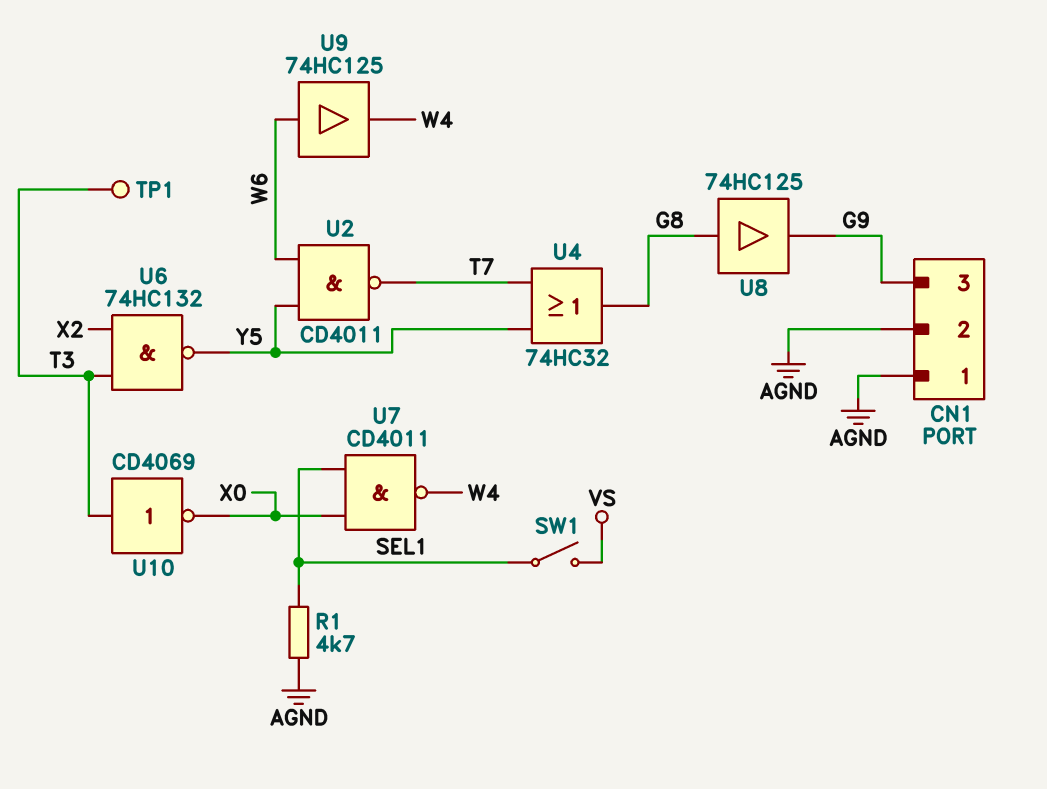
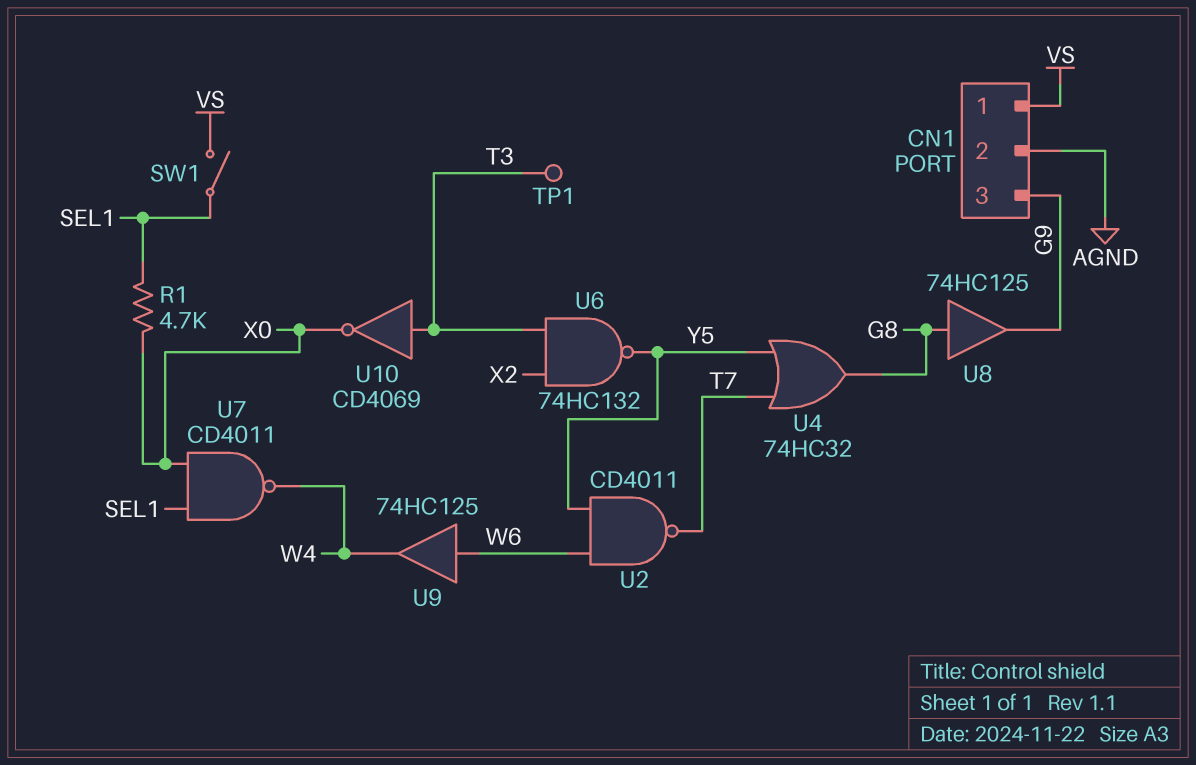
CN1 pin 1: AGND -> VS
R1: 4.7k (AGND, SEL1) -> 4.7k (SEL1, X0)

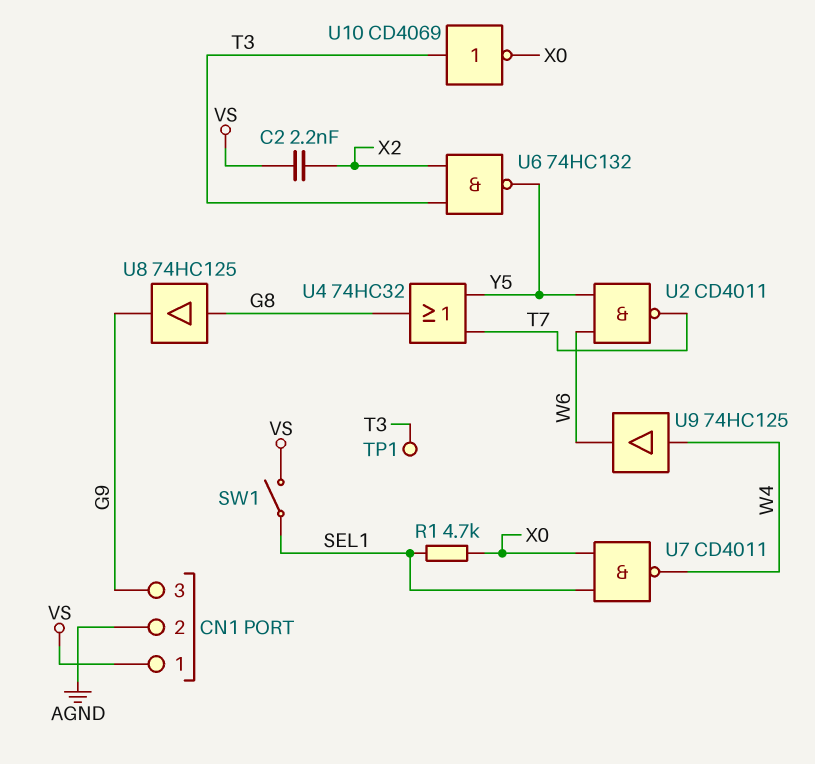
C2: none -> 2.2nF (VS, X2)
U9: buffer 74HC125 (in W6, out W4) -> buffer 74HC125 (in W4, out W6)

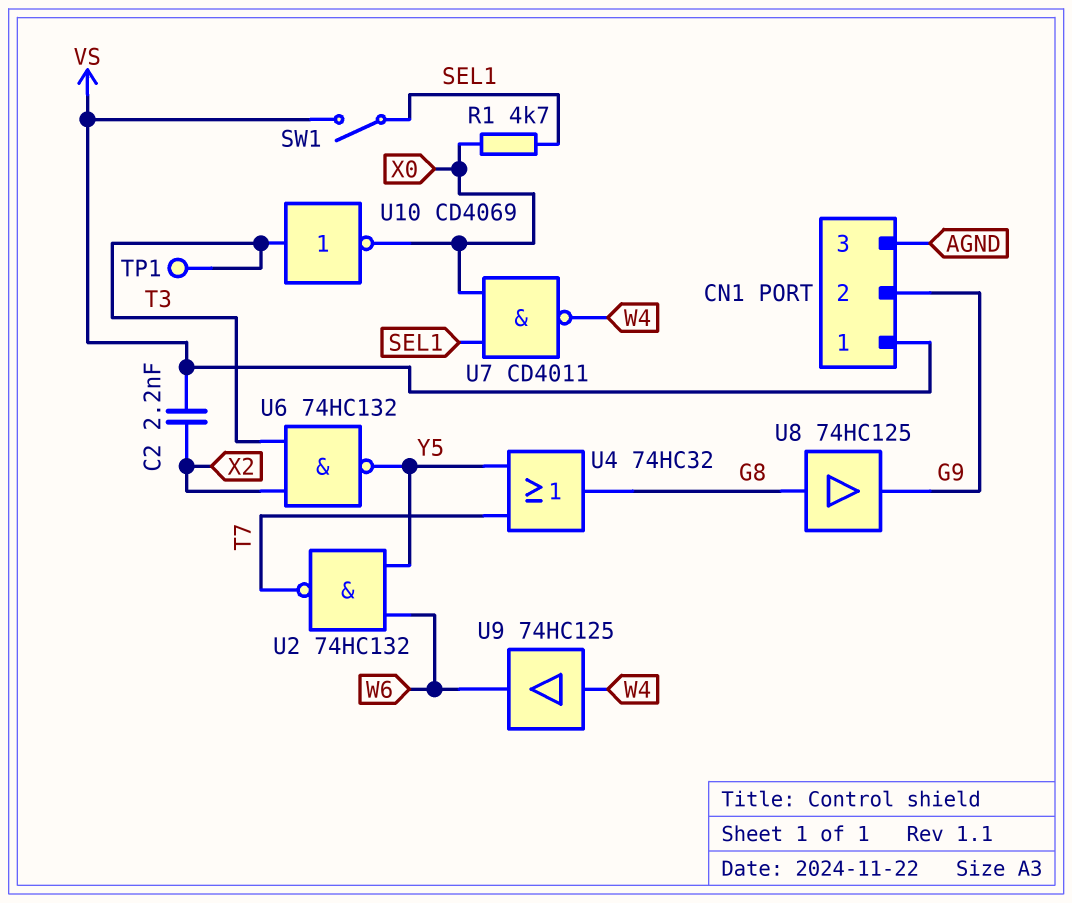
CN1 pin 2: AGND -> G9
CN1 pin 3: G9 -> AGND
U2: NAND CD4011 (in W6, in Y5, out T7) -> NAND 74HC132 (in W6, in Y5, out T7)

